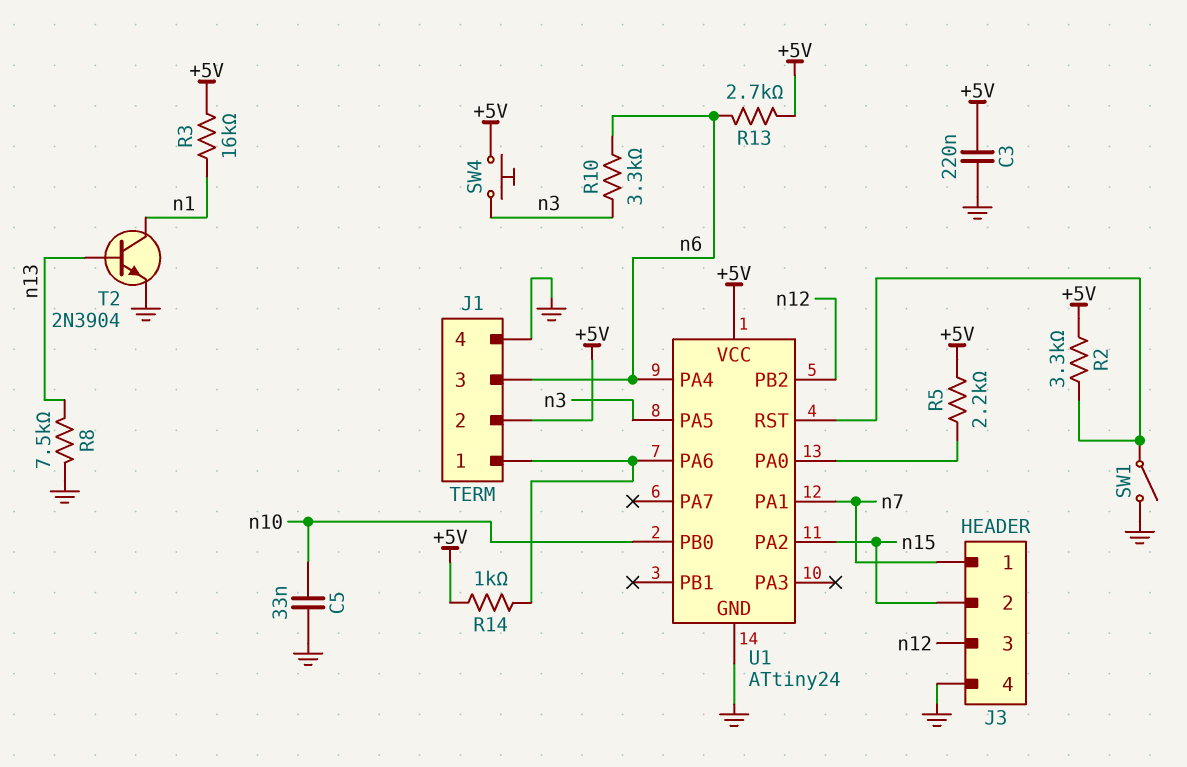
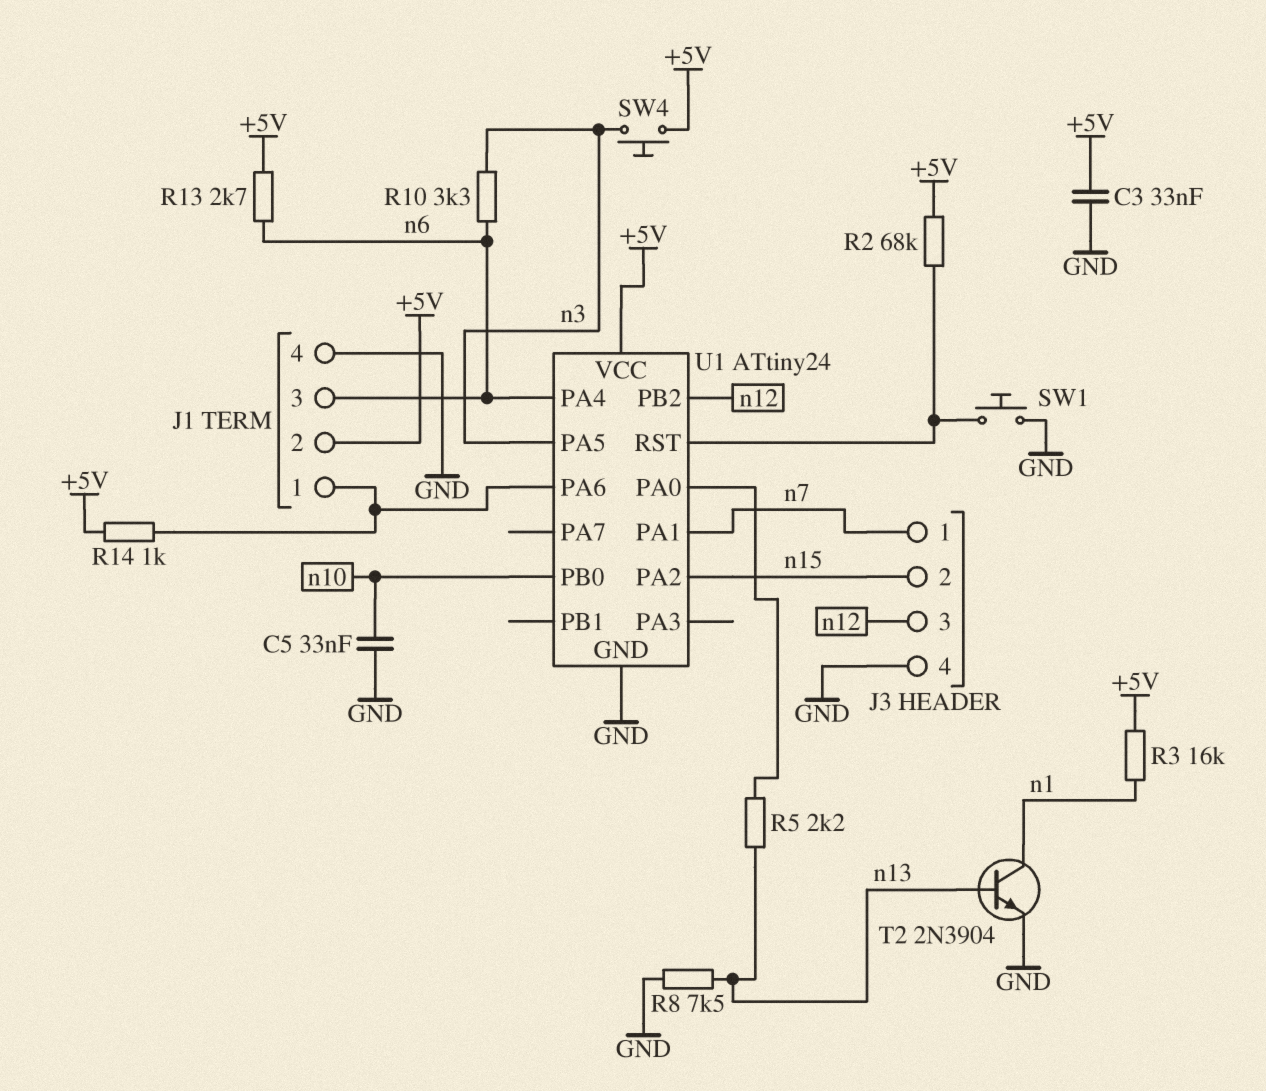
C3: 220nF (+5V, GND) -> 33nF (+5V, GND)
R2: 3.3k (+5V, U1/RST) -> 68k (+5V, U1/RST)
R5: 2.2k (+5V, U1/PA0) -> 2.2k (U1/PA0, n13)
SW1: switch (GND, U1/RST) -> button (GND, U1/RST)

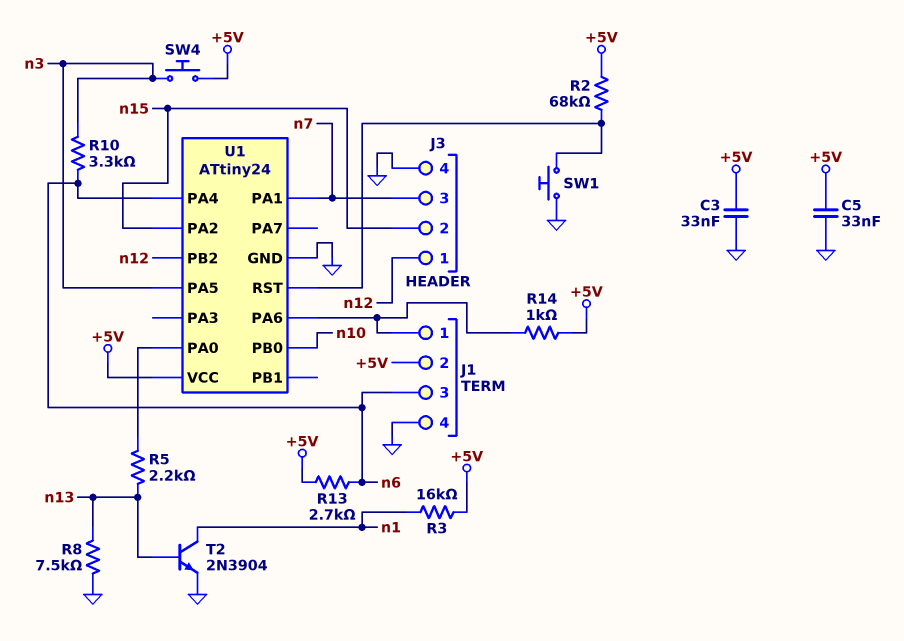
C5: 33nF (GND, n10) -> 33nF (+5V, GND)
J3 pin 1: n7 -> n12
J3 pin 3: n12 -> n7

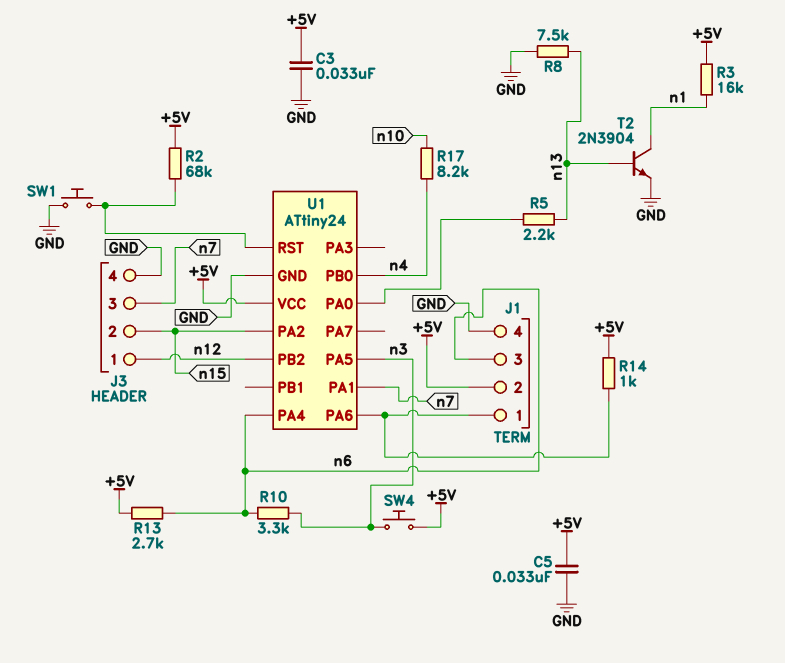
R17: none -> 8.2k (n4, n10)
U1 pin PB0: n10 -> n4

